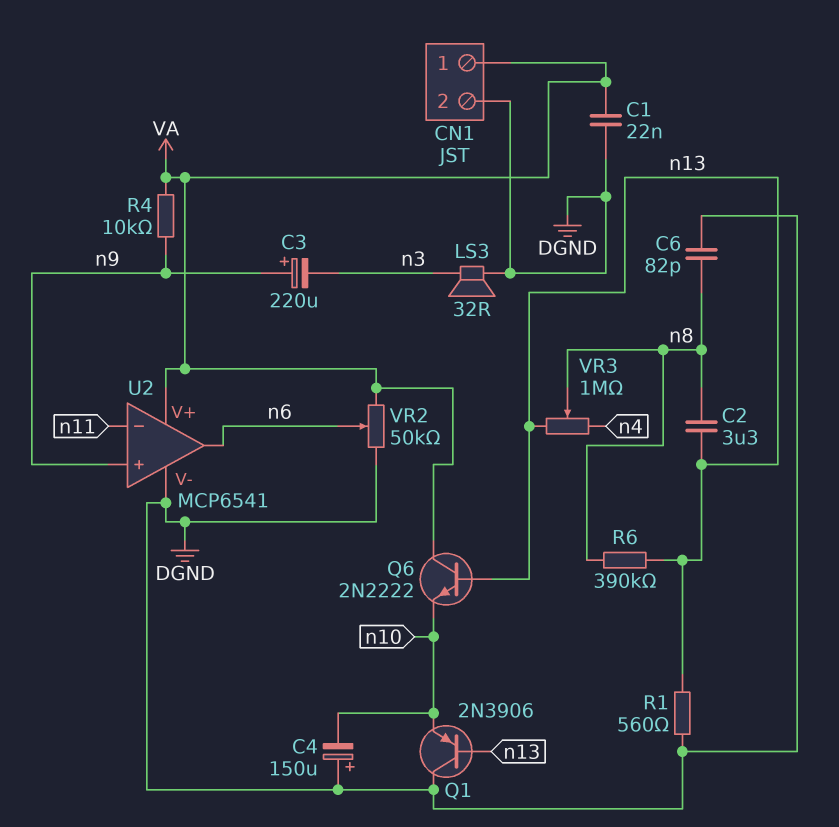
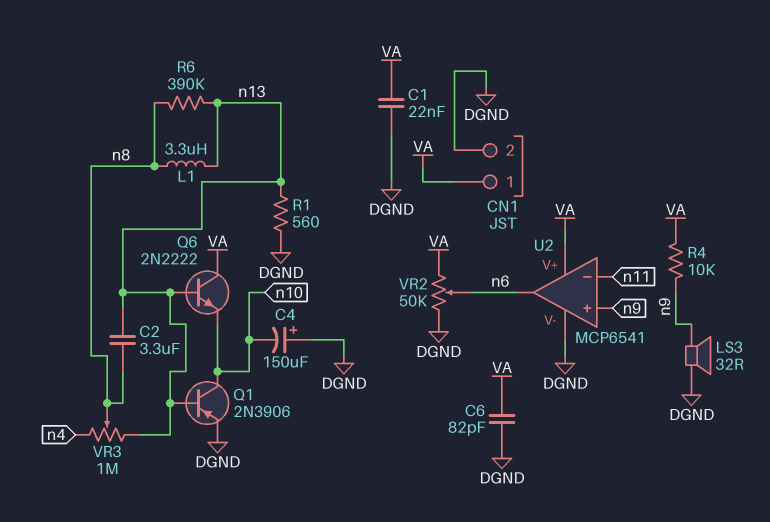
C3: 220uF (plus n9, minus n3) -> none
C6: 82pF (DGND, n8) -> 82pF (DGND, VA)
L1: none -> 3.3uH (n8, n13)
LS3: speaker 32R (DGND, n3) -> speaker 32R (DGND, n9)
Q1: PNP 2N3906 (B n13, C DGND, E n10) -> PNP 2N3906 (B n13, C n10, E DGND)

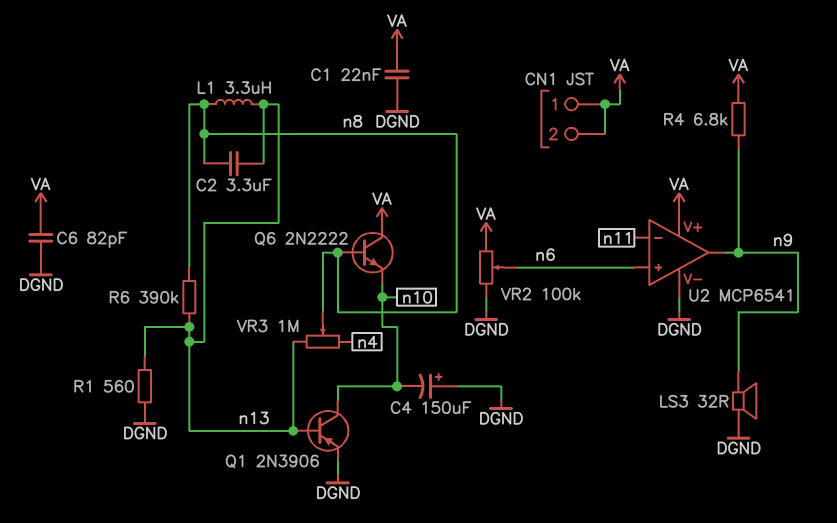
CN1 pin 2: DGND -> VA
Q6: NPN 2N2222 (B n13, C VA, E n10) -> NPN 2N2222 (B n8, C VA, E n10)
R4: 10k (VA, n9) -> 6.8k (VA, n9)
U2 pin in+: n9 -> n6
U2 pin out: n6 -> n9
VR2: 50k (DGND, VA, wiper n6) -> 100k (DGND, VA, wiper n6)

